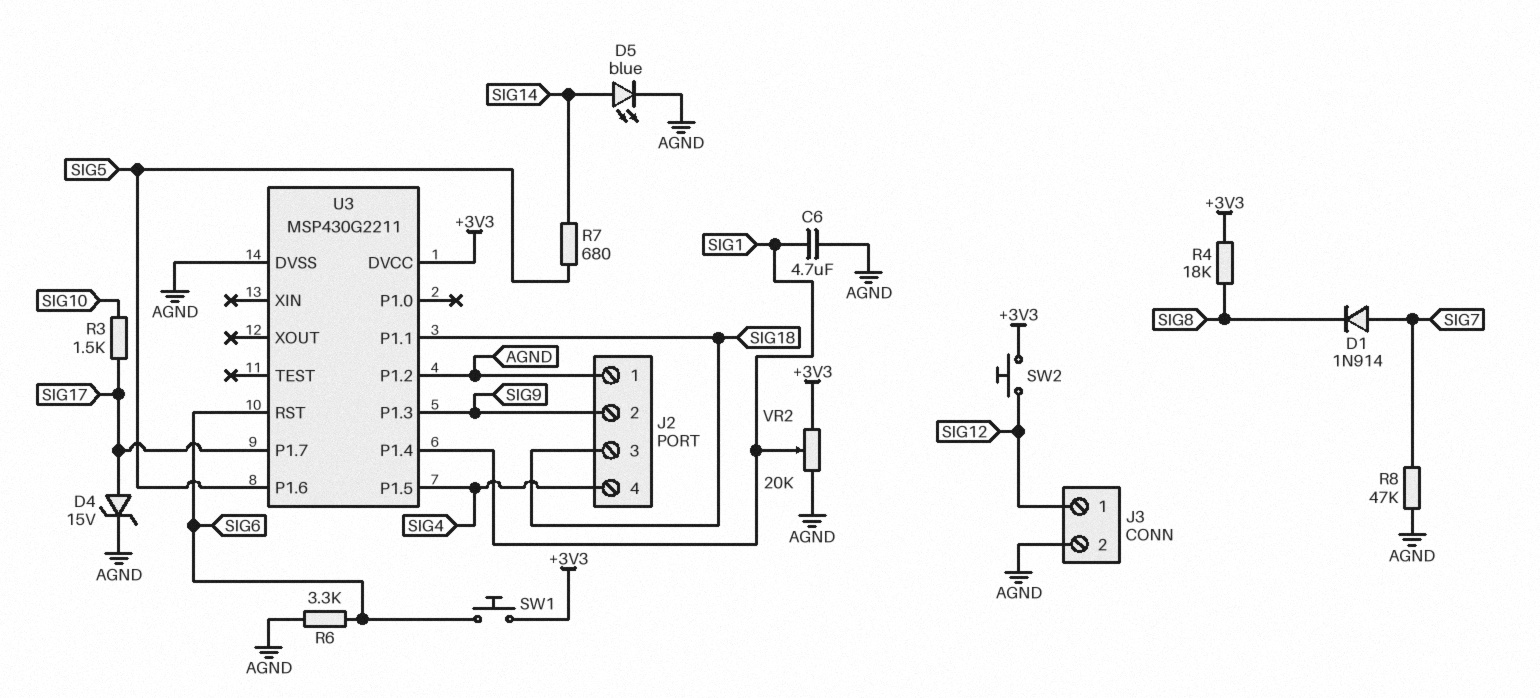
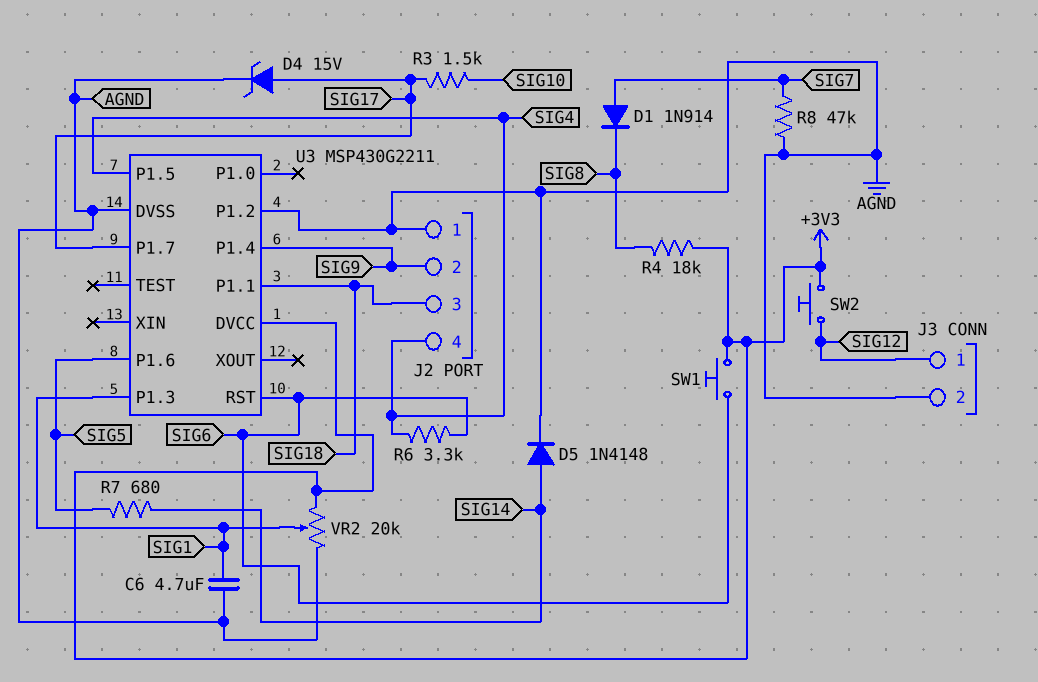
D5: LED blue (A SIG14, K AGND) -> diode 1N4148 (A SIG14, K AGND)
R6: 3.3k (AGND, SIG6) -> 3.3k (SIG4, SIG6)
U3 pin P1.3: SIG9 -> SIG1
U3 pin P1.4: SIG1 -> SIG9

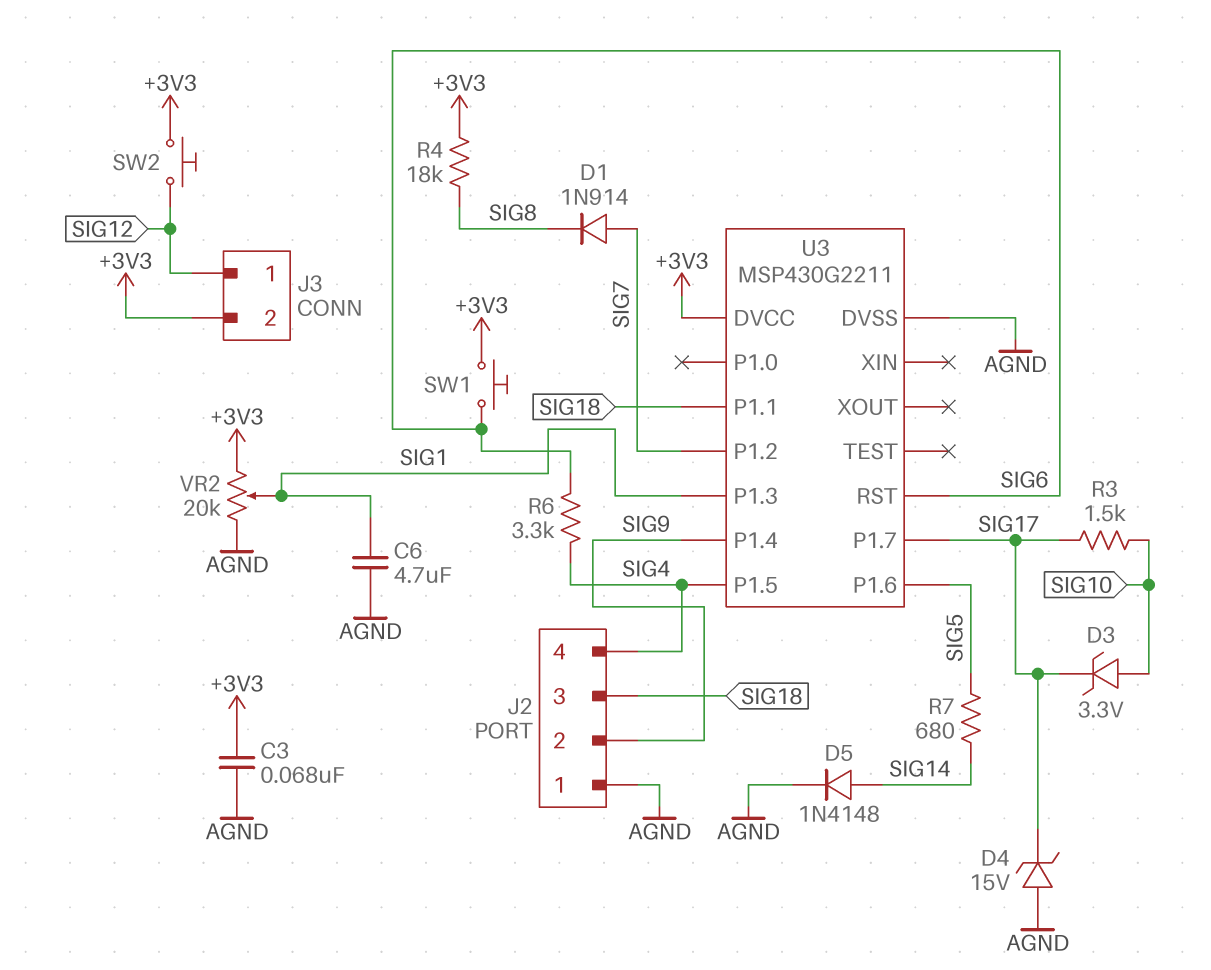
C3: none -> 68nF (+3V3, AGND)
D3: none -> zener 3.3V (A SIG10, K SIG17)
D4: zener 15V (A SIG17, K AGND) -> zener 15V (A AGND, K SIG17)
J3 pin 2: AGND -> +3V3
R8: 47k (AGND, SIG7) -> none
U3 pin P1.2: AGND -> SIG7

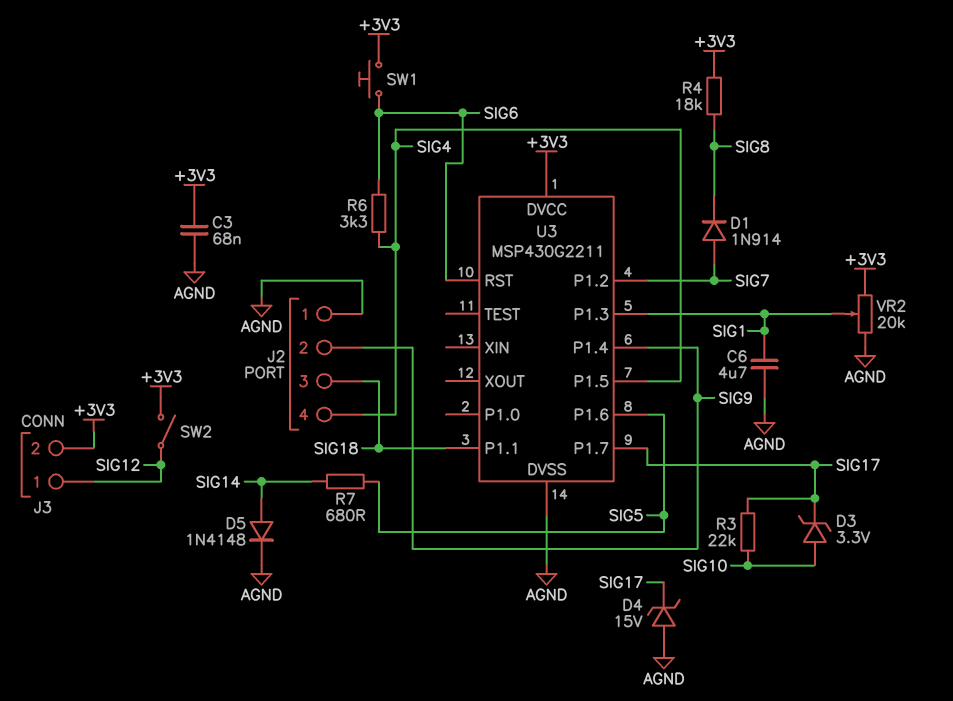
R3: 1.5k (SIG10, SIG17) -> 22k (SIG10, SIG17)
SW2: button (+3V3, SIG12) -> switch (+3V3, SIG12)

